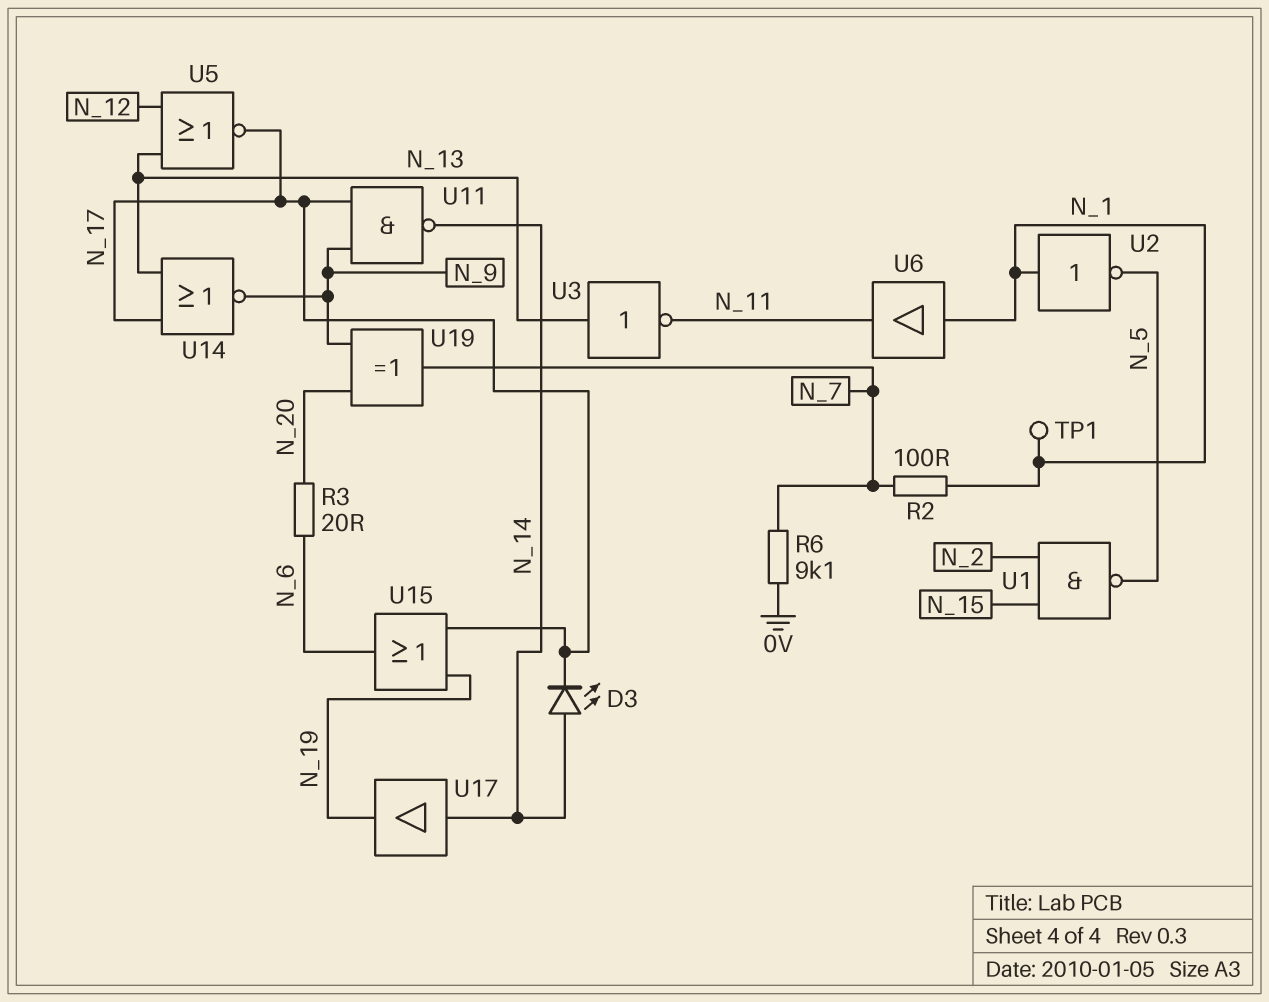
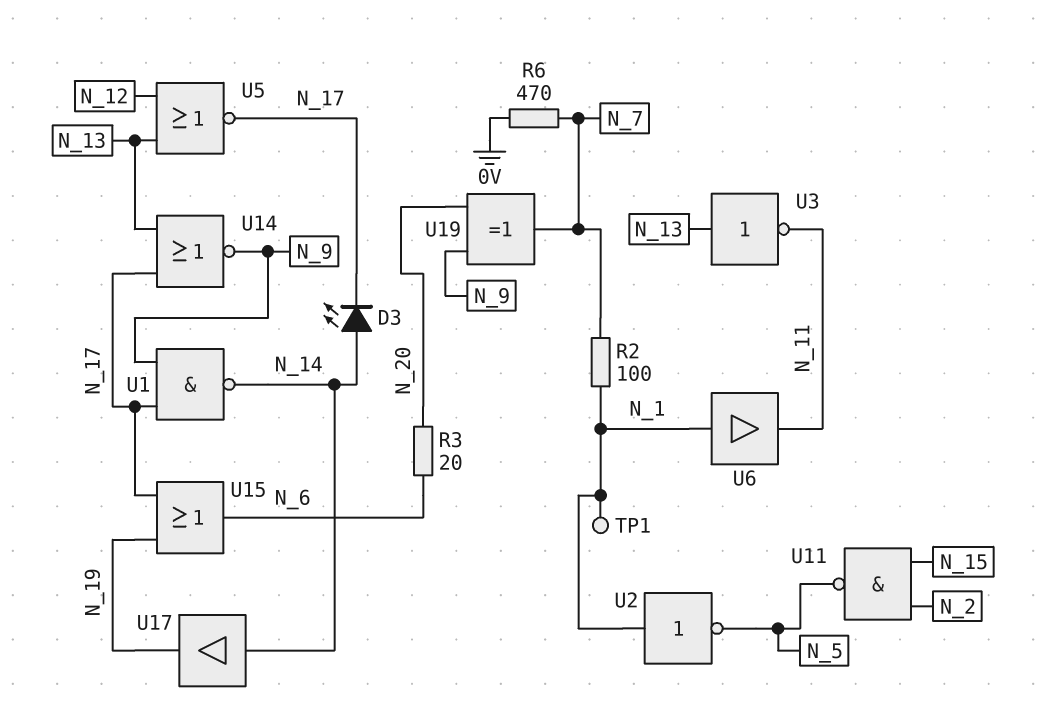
R6: 9.1k (0V, N_7) -> 470 (0V, N_7)
U1: NAND (in N_2, in N_15, out N_5) -> NAND (in N_9, in N_17, out N_14)
U11: NAND (in N_9, in N_17, out N_14) -> NAND (in N_2, in N_15, out N_5)

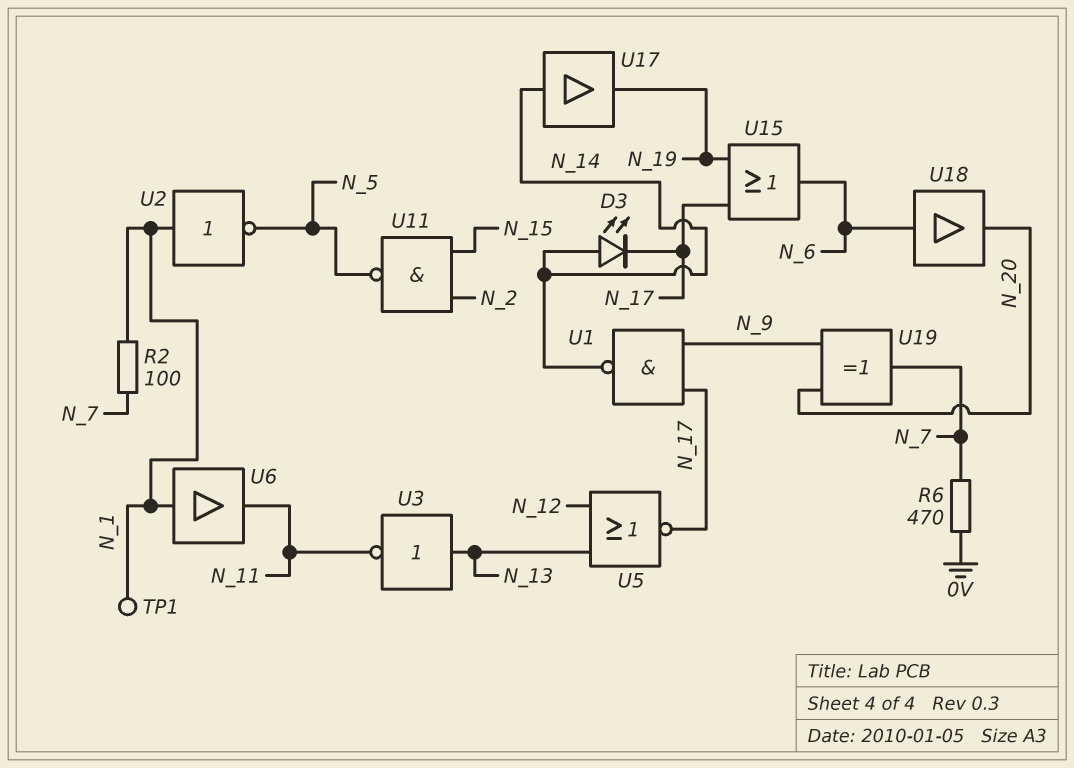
R3: 20 (N_6, N_20) -> none
U14: NOR (in N_13, in N_17, out N_9) -> none
U18: none -> buffer (in N_6, out N_20)

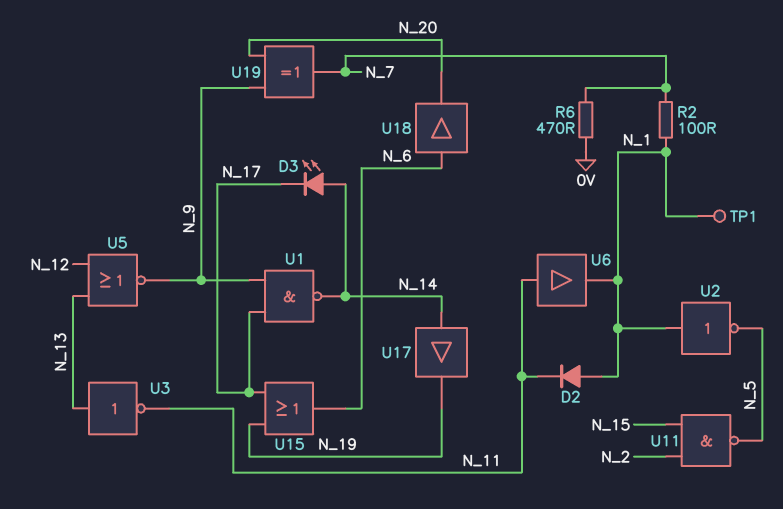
D2: none -> diode (A N_1, K N_11)
U5: NOR (in N_12, in N_13, out N_17) -> NOR (in N_12, in N_13, out N_9)
U6: buffer (in N_1, out N_11) -> buffer (in N_11, out N_1)

